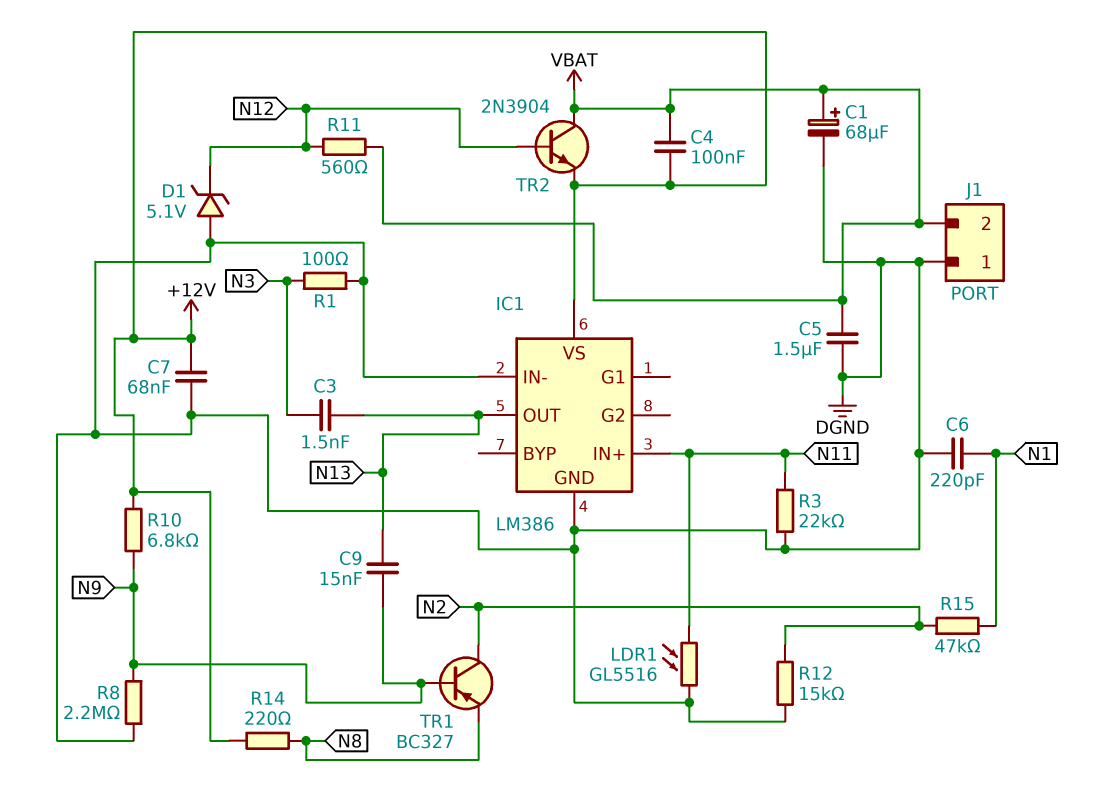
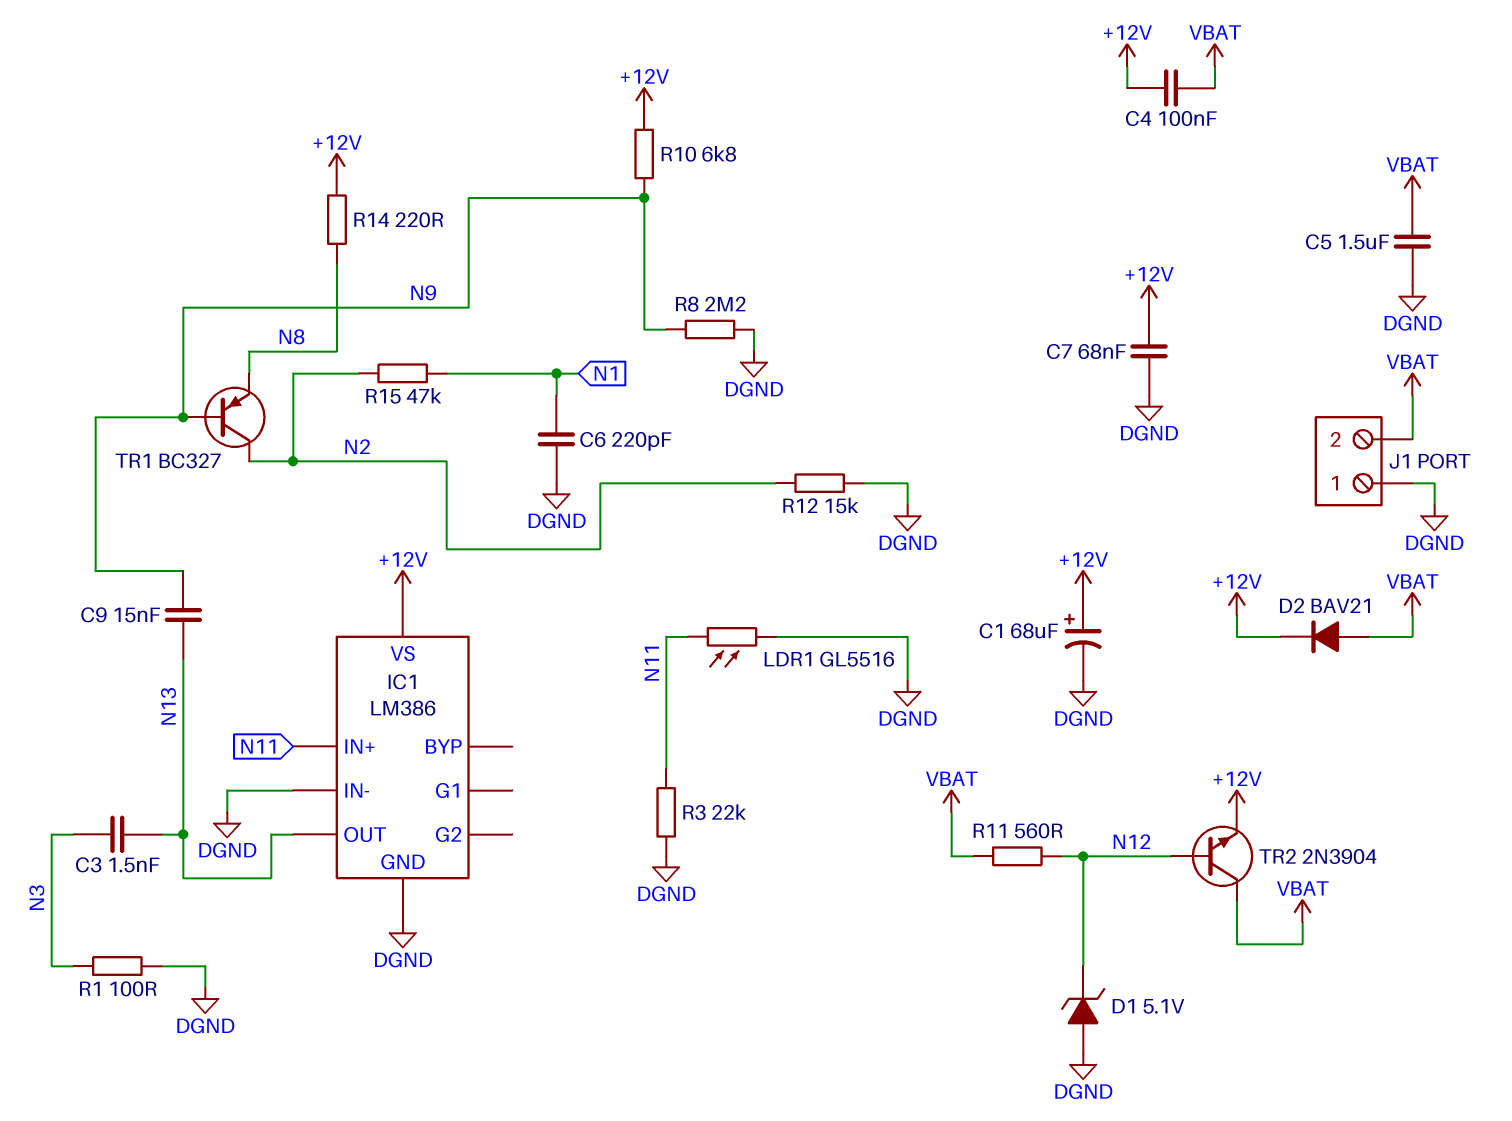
C1: 68uF (plus VBAT, minus DGND) -> 68uF (plus +12V, minus DGND)
D2: none -> diode BAV21 (A VBAT, K +12V)

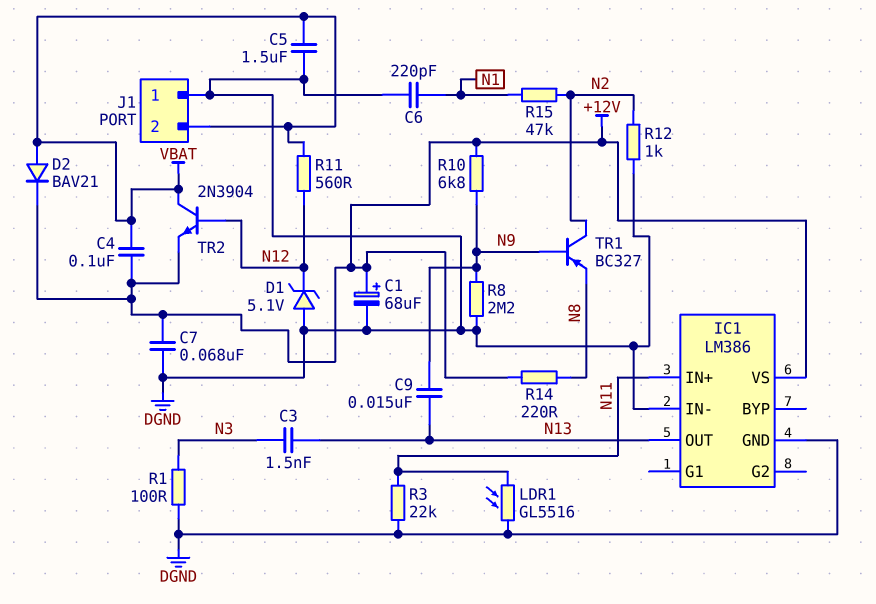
R12: 15k (DGND, N2) -> 1k (DGND, N2)

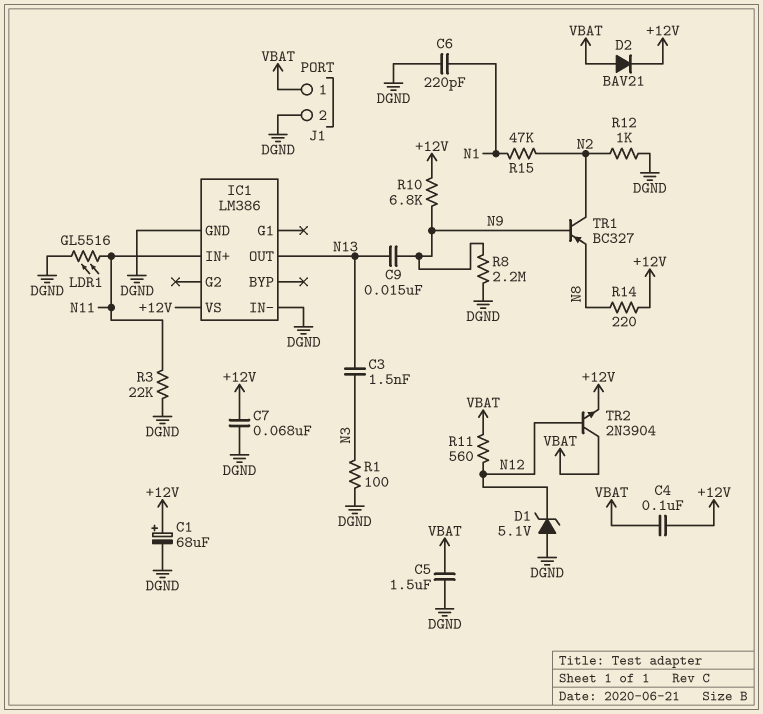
J1 pin 1: DGND -> VBAT
J1 pin 2: VBAT -> DGND

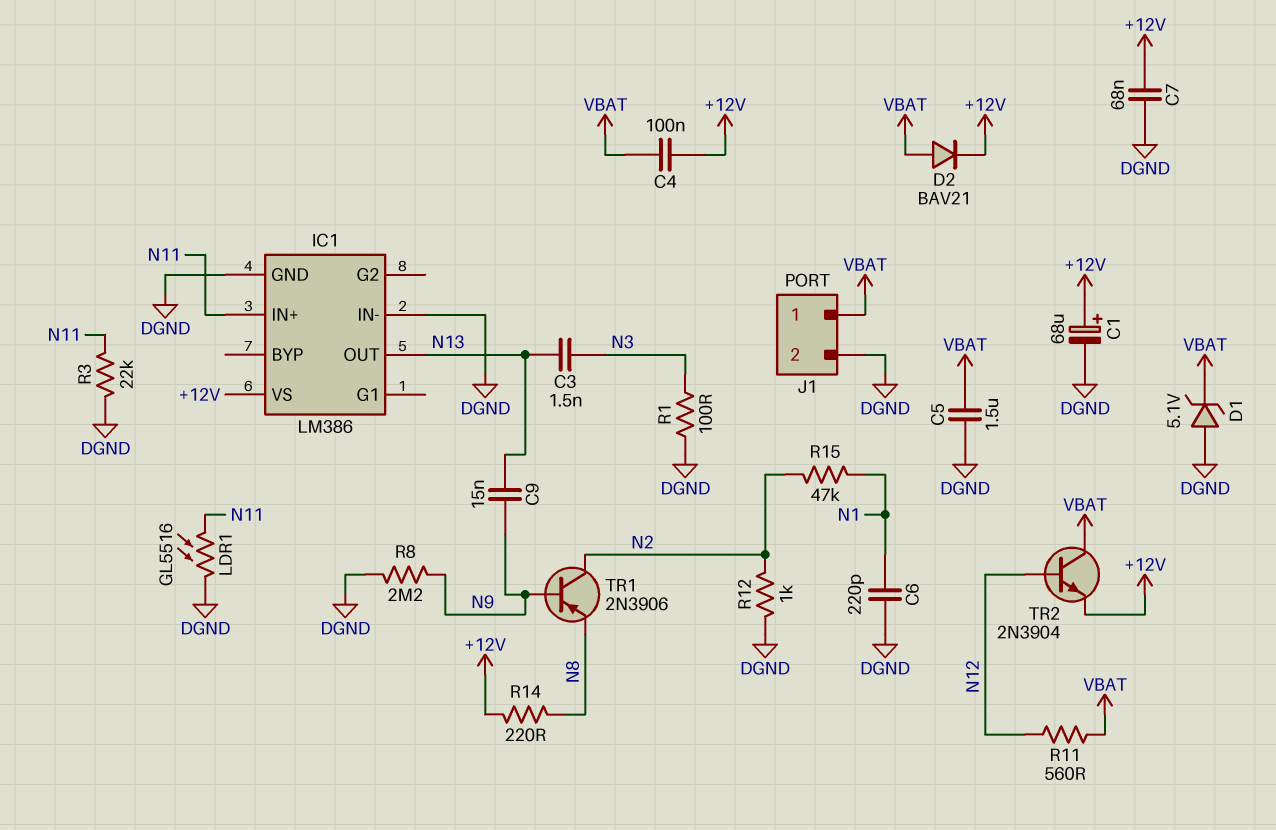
D1: zener 5.1V (A DGND, K N12) -> zener 5.1V (A DGND, K VBAT)
R10: 6.8k (+12V, N9) -> none
TR1: PNP BC327 (B N9, C N2, E N8) -> PNP 2N3906 (B N9, C N2, E N8)

